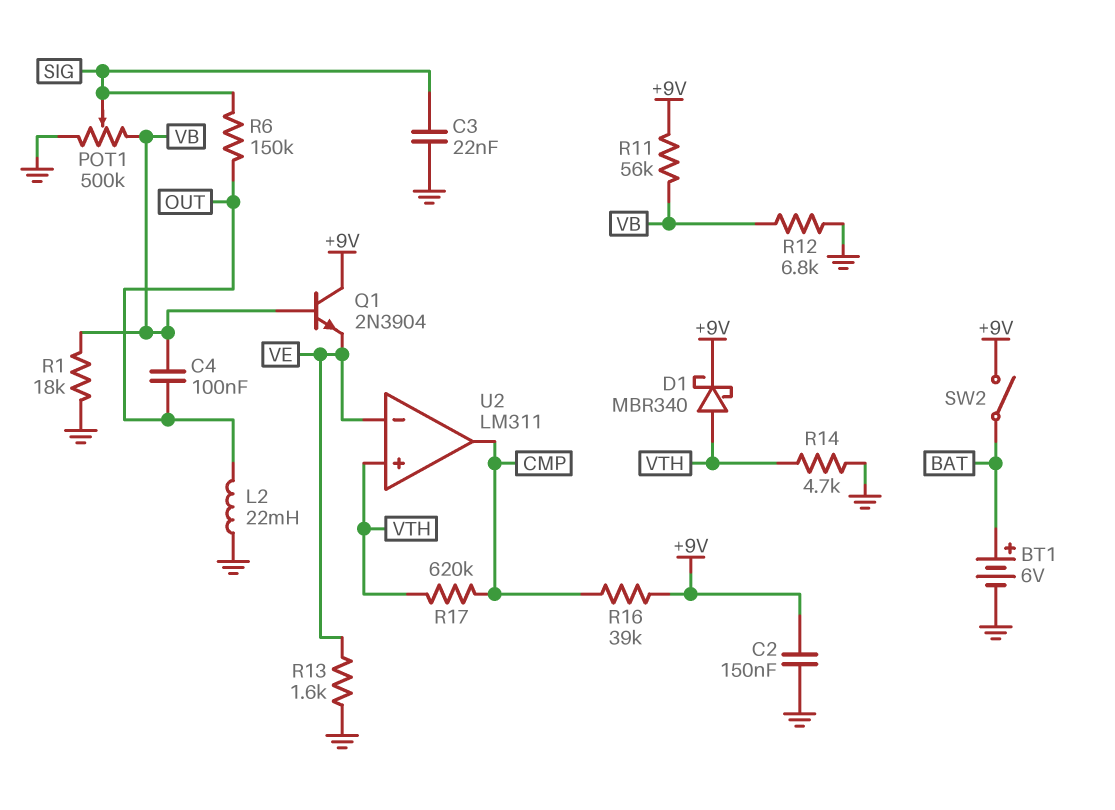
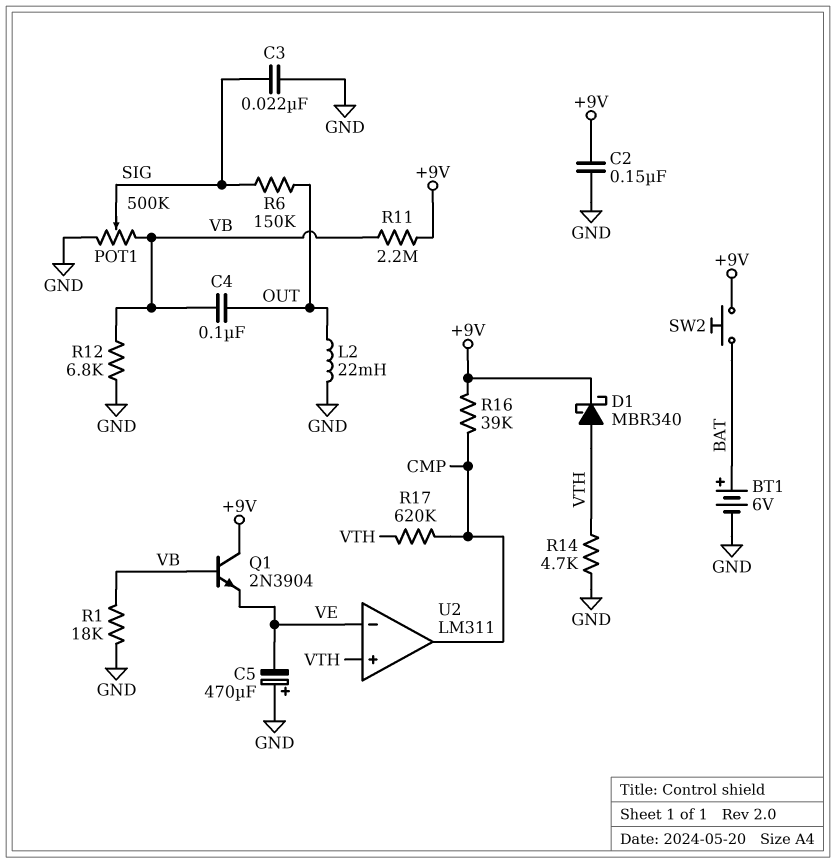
C5: none -> 470uF (plus GND, minus VE)
R11: 56k (+9V, VB) -> 2.2M (+9V, VB)
R13: 1.6k (GND, VE) -> none
SW2: switch (+9V, BAT) -> button (+9V, BAT)

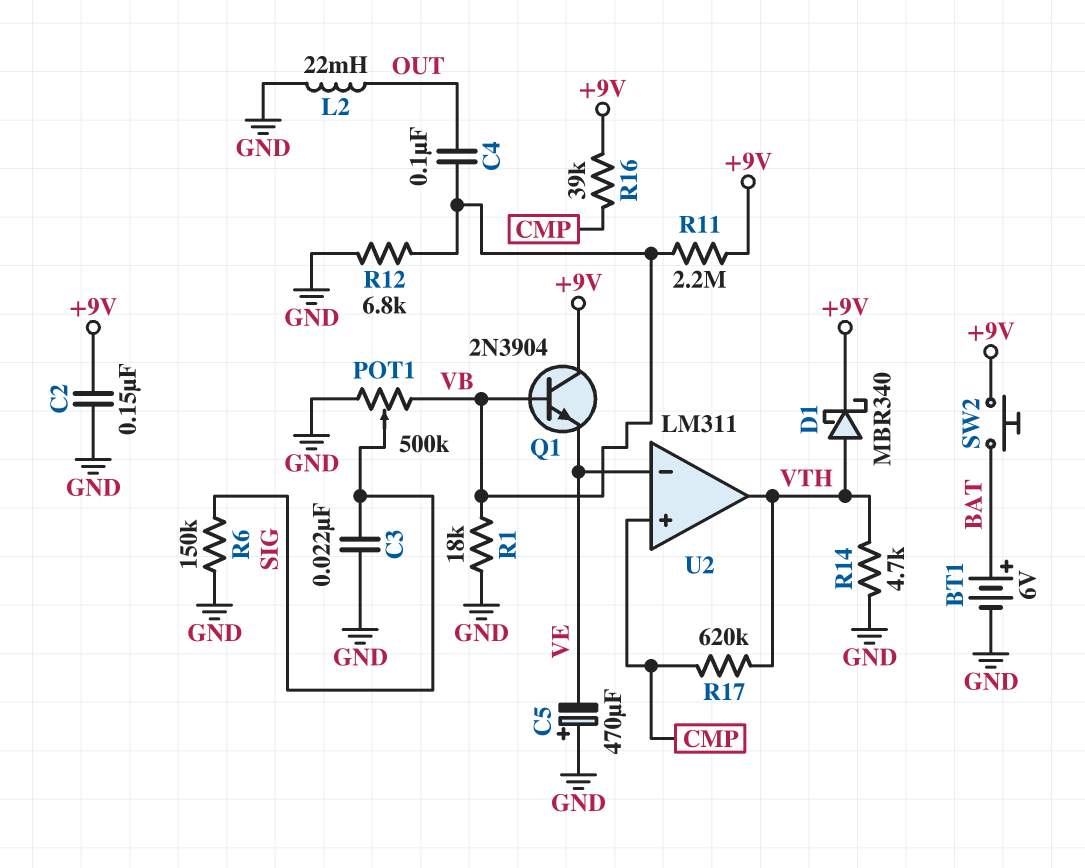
R6: 150k (OUT, SIG) -> 150k (GND, SIG)
U2 pin in+: VTH -> CMP
U2 pin out: CMP -> VTH

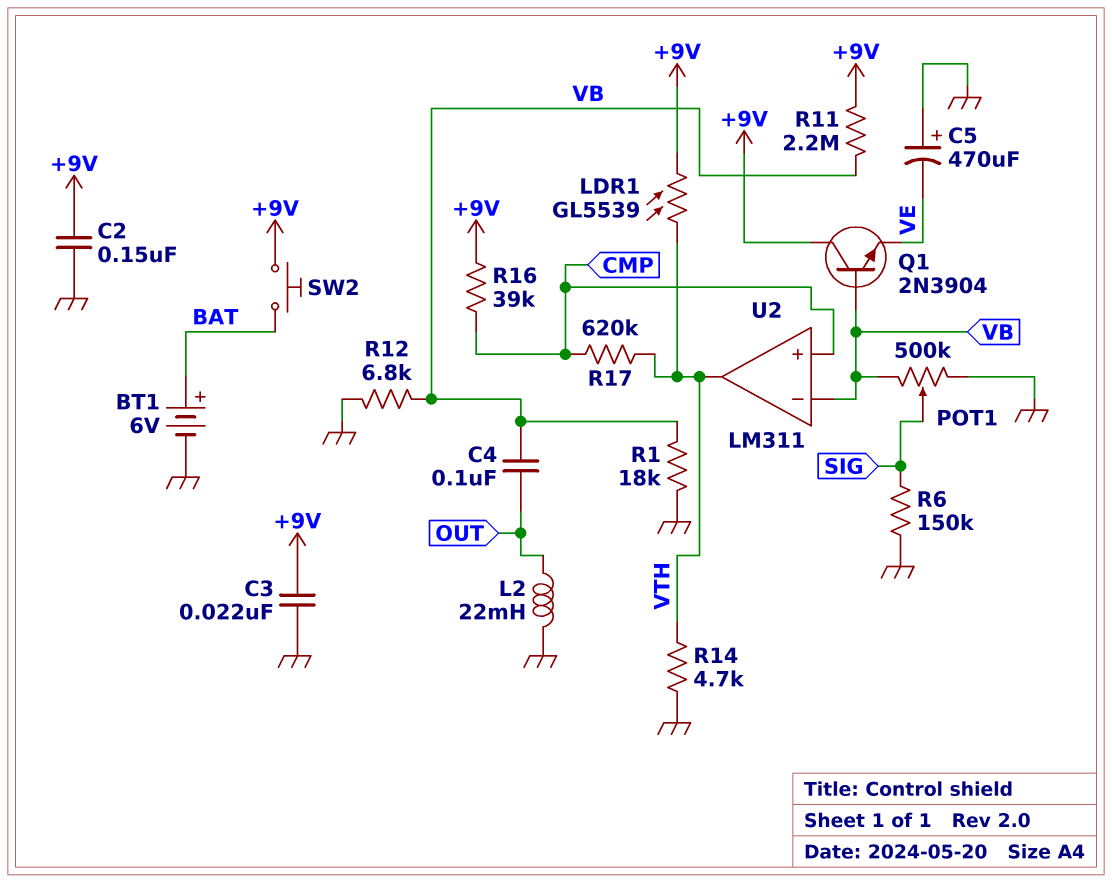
C3: 22nF (GND, SIG) -> 22nF (+9V, GND)
D1: schottky MBR340 (A VTH, K +9V) -> none
LDR1: none -> GL5539 (+9V, VTH)
U2 pin in-: VE -> VB

